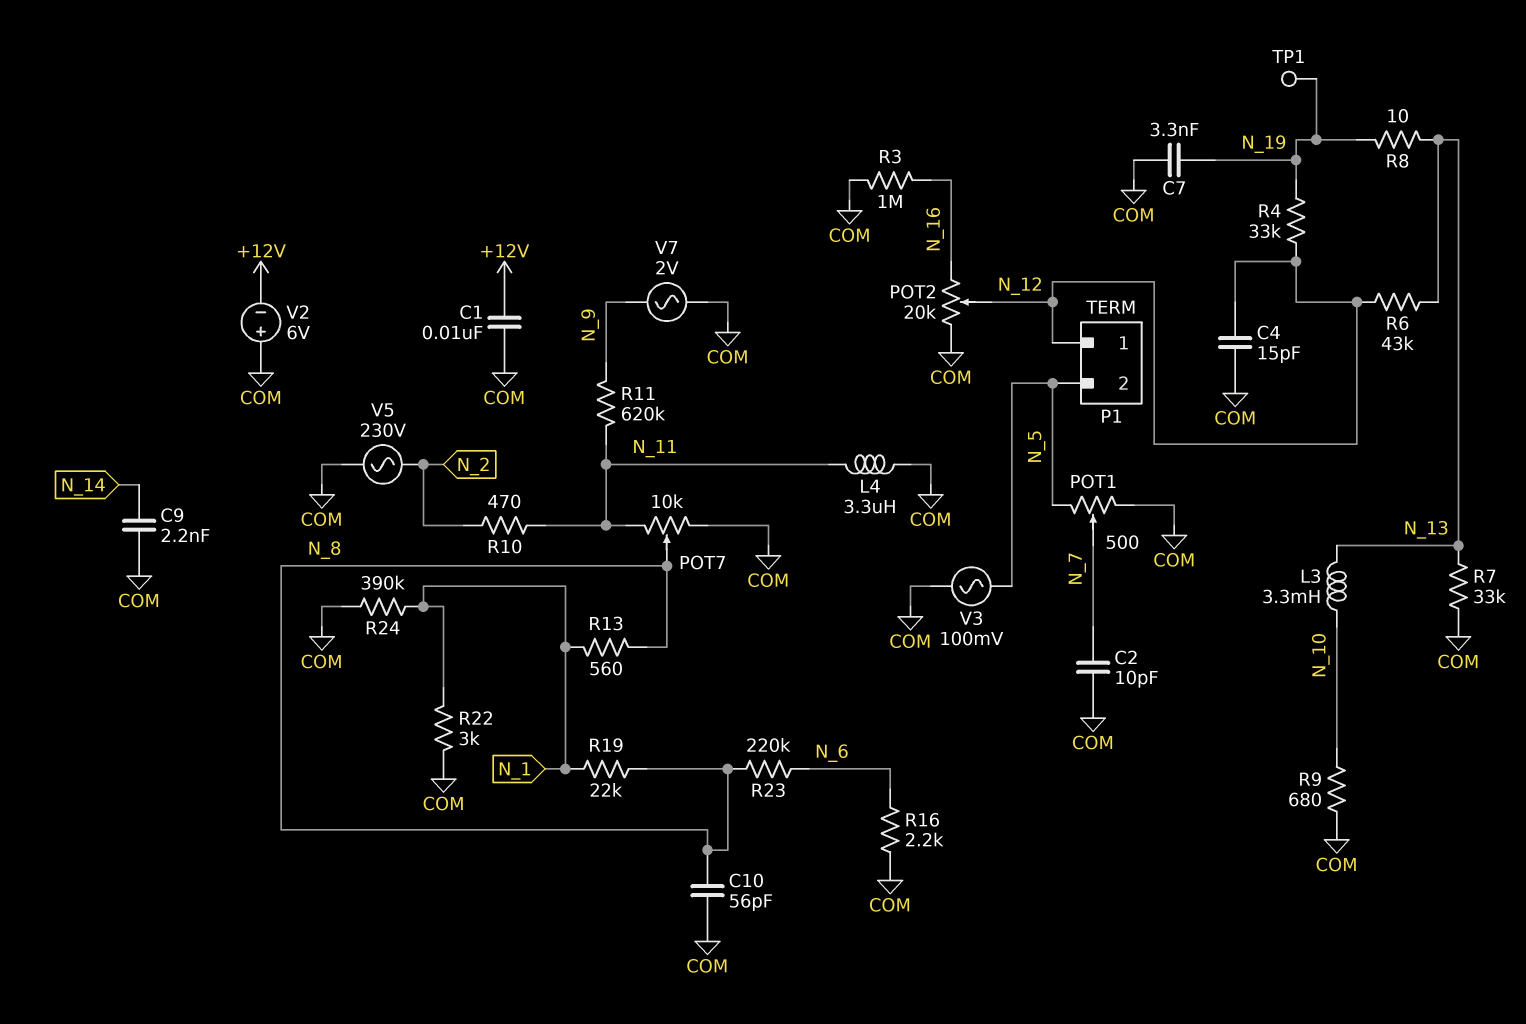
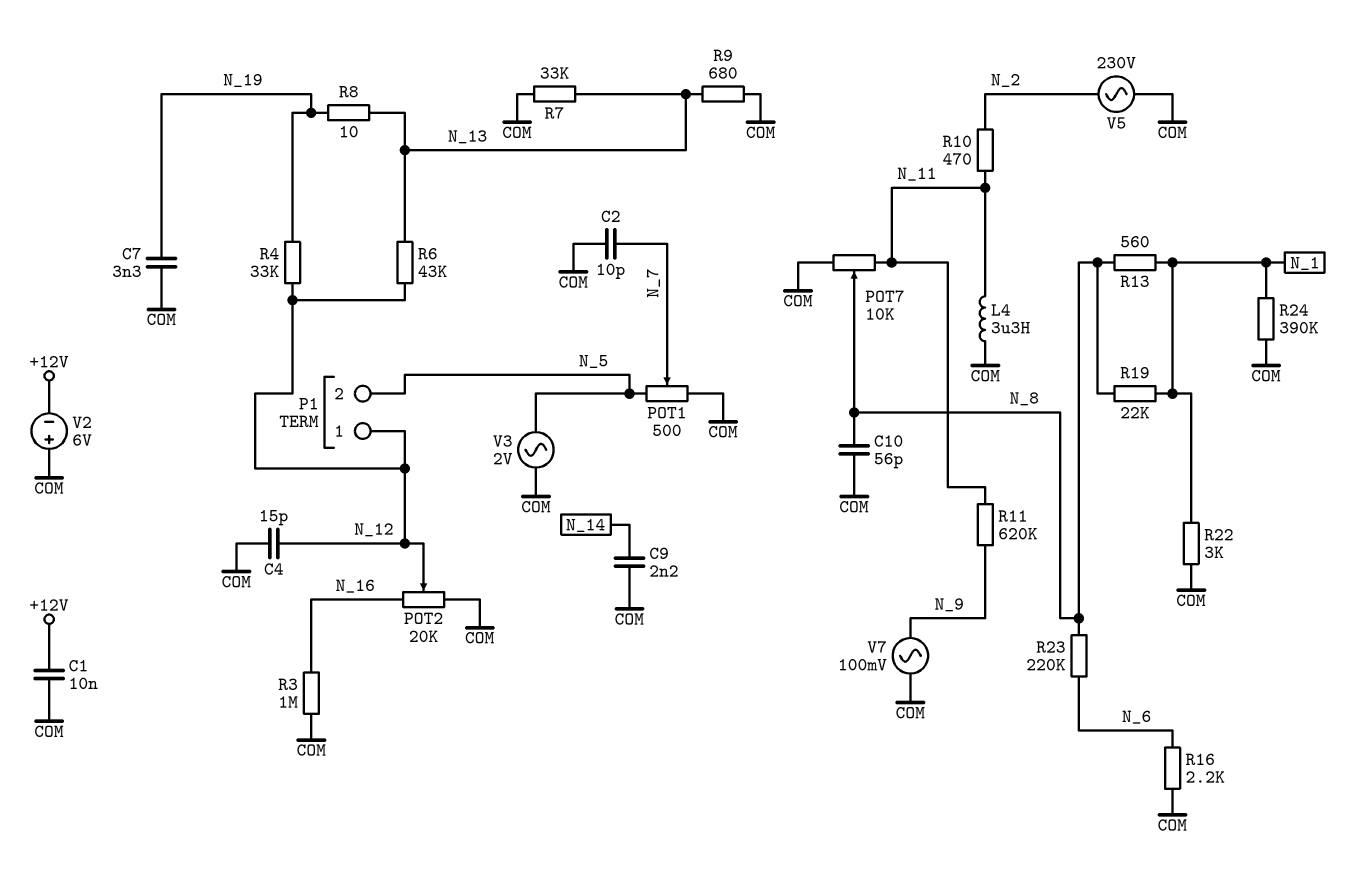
L3: 3.3mH (N_10, N_13) -> none
R9: 680 (COM, N_10) -> 680 (COM, N_13)
TP1: test point (N_19) -> none
V3: AC 100mV (COM, N_5) -> AC 2V (COM, N_5)
V7: AC 2V (COM, N_9) -> AC 100mV (COM, N_9)

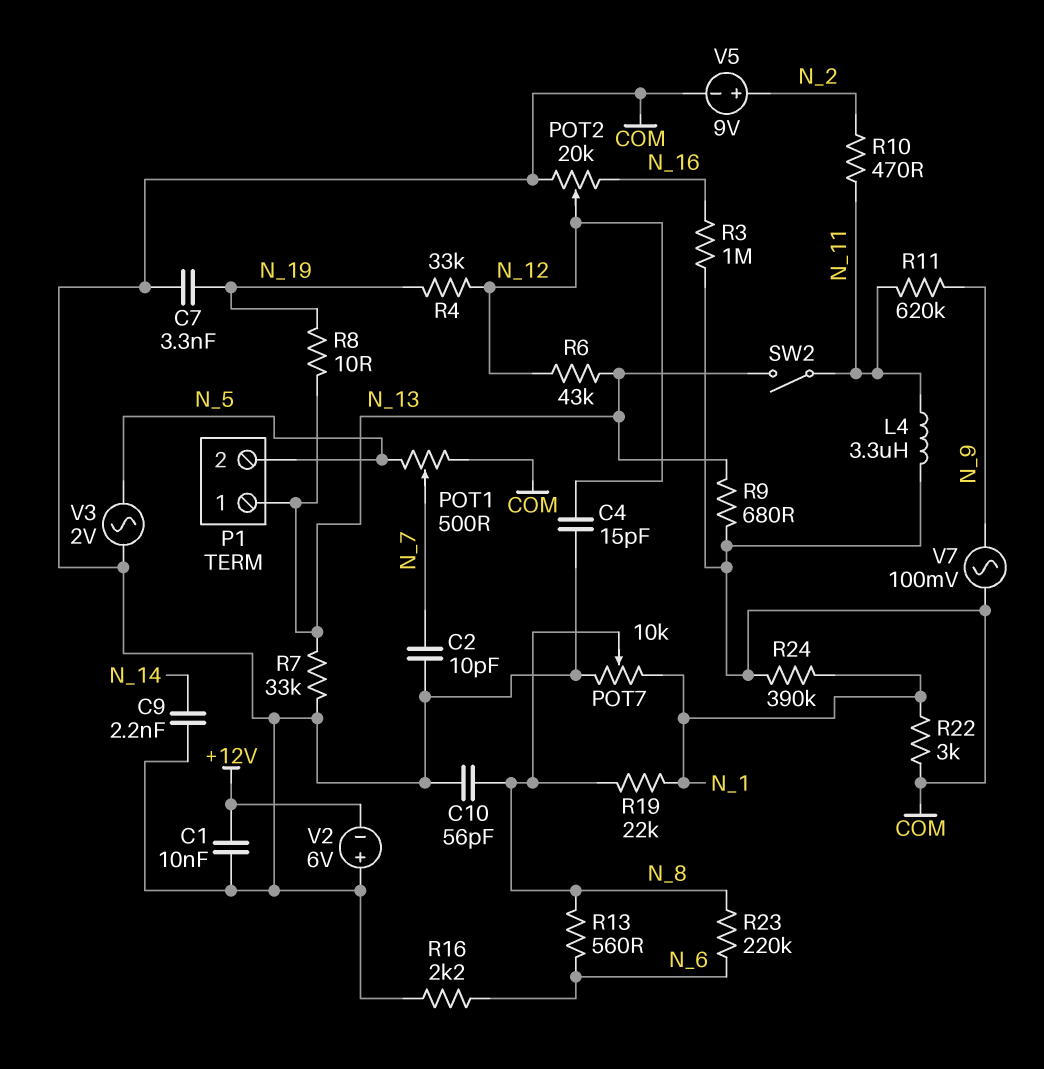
P1 pin 1: N_12 -> N_13
POT7: 10k (COM, N_11, wiper N_8) -> 10k (COM, N_1, wiper N_8)
R13: 560 (N_1, N_8) -> 560 (N_6, N_8)
SW2: none -> switch (N_11, N_13)
V5: AC 230V (COM, N_2) -> 9V (plus N_2, minus COM)

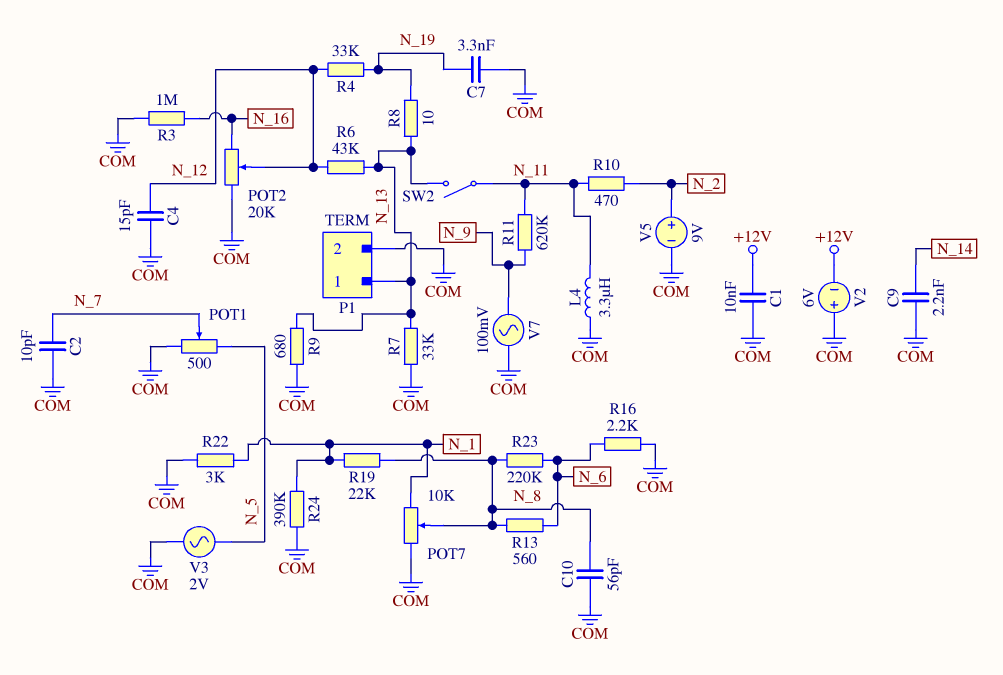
P1 pin 2: N_5 -> COM

